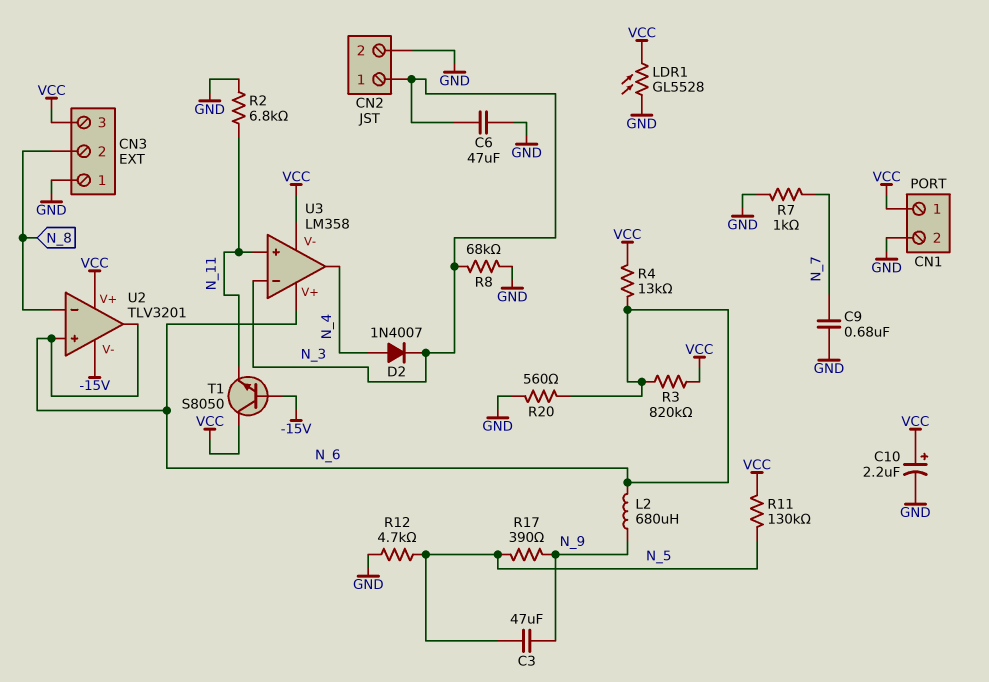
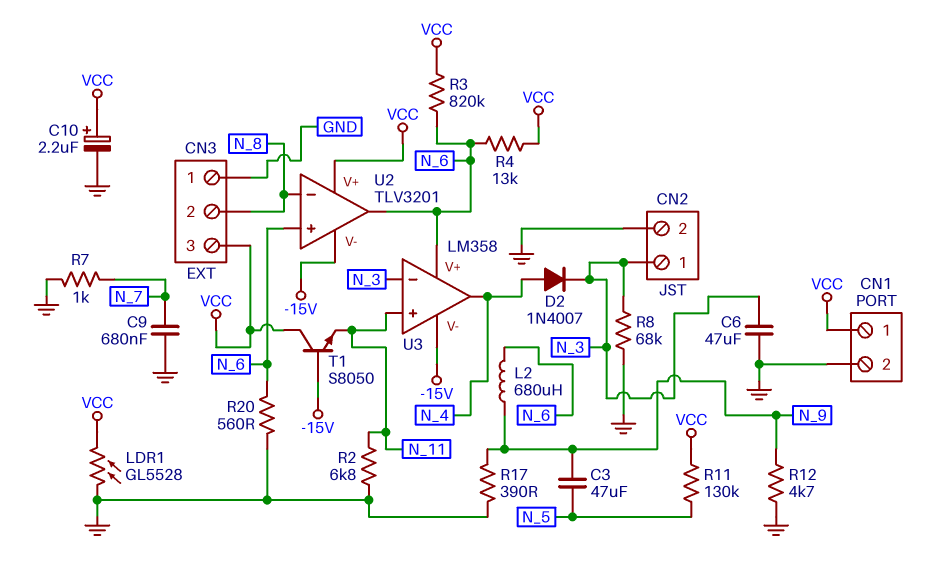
R12: 4.7k (GND, N_5) -> 4.7k (GND, N_9)
R17: 390 (N_5, N_9) -> 390 (GND, N_9)
U3 pin V-: VCC -> -15V

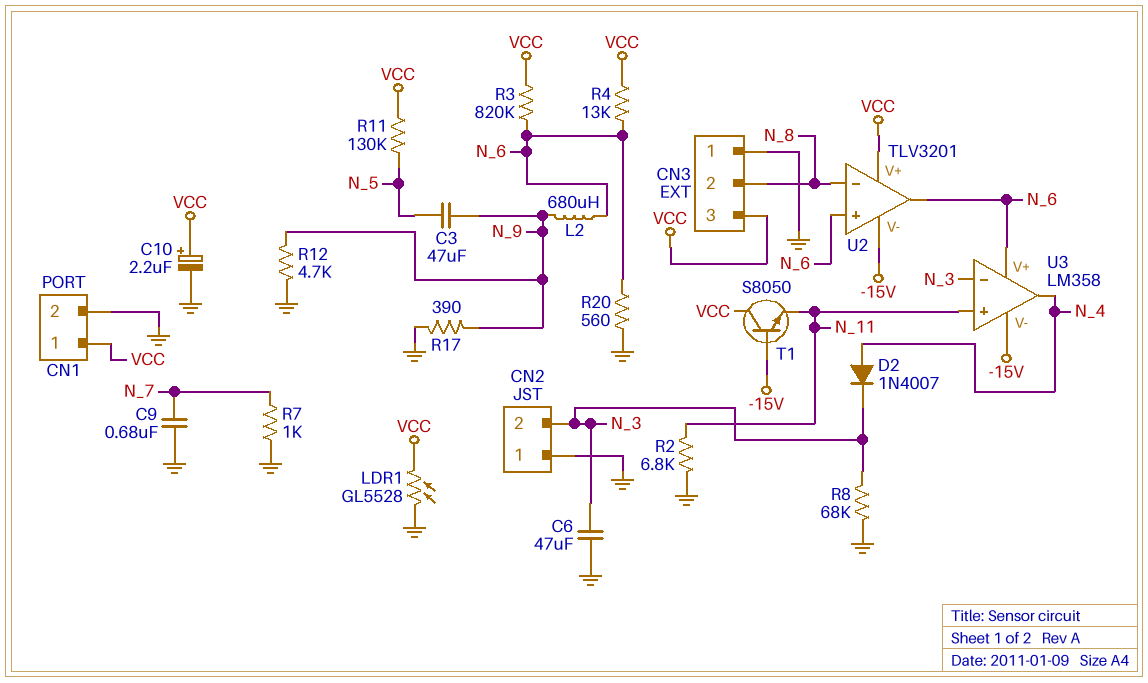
CN2 pin 1: N_3 -> GND
CN2 pin 2: GND -> N_3

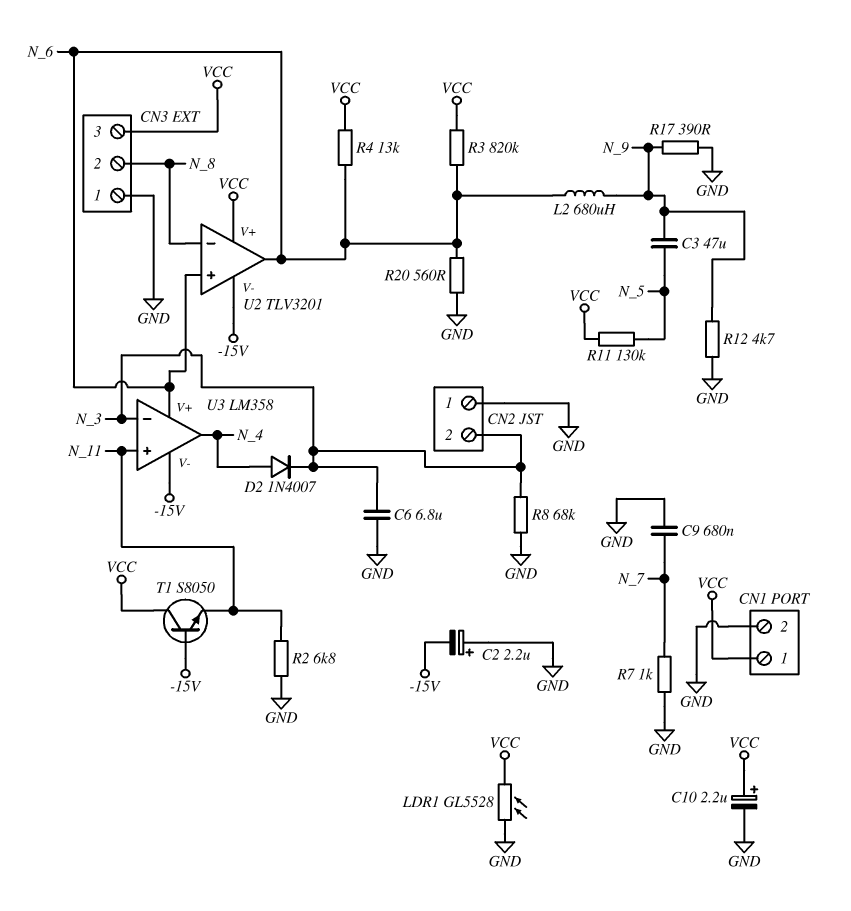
C2: none -> 2.2uF (plus GND, minus -15V)
C6: 47uF (GND, N_3) -> 6.8uF (GND, N_3)

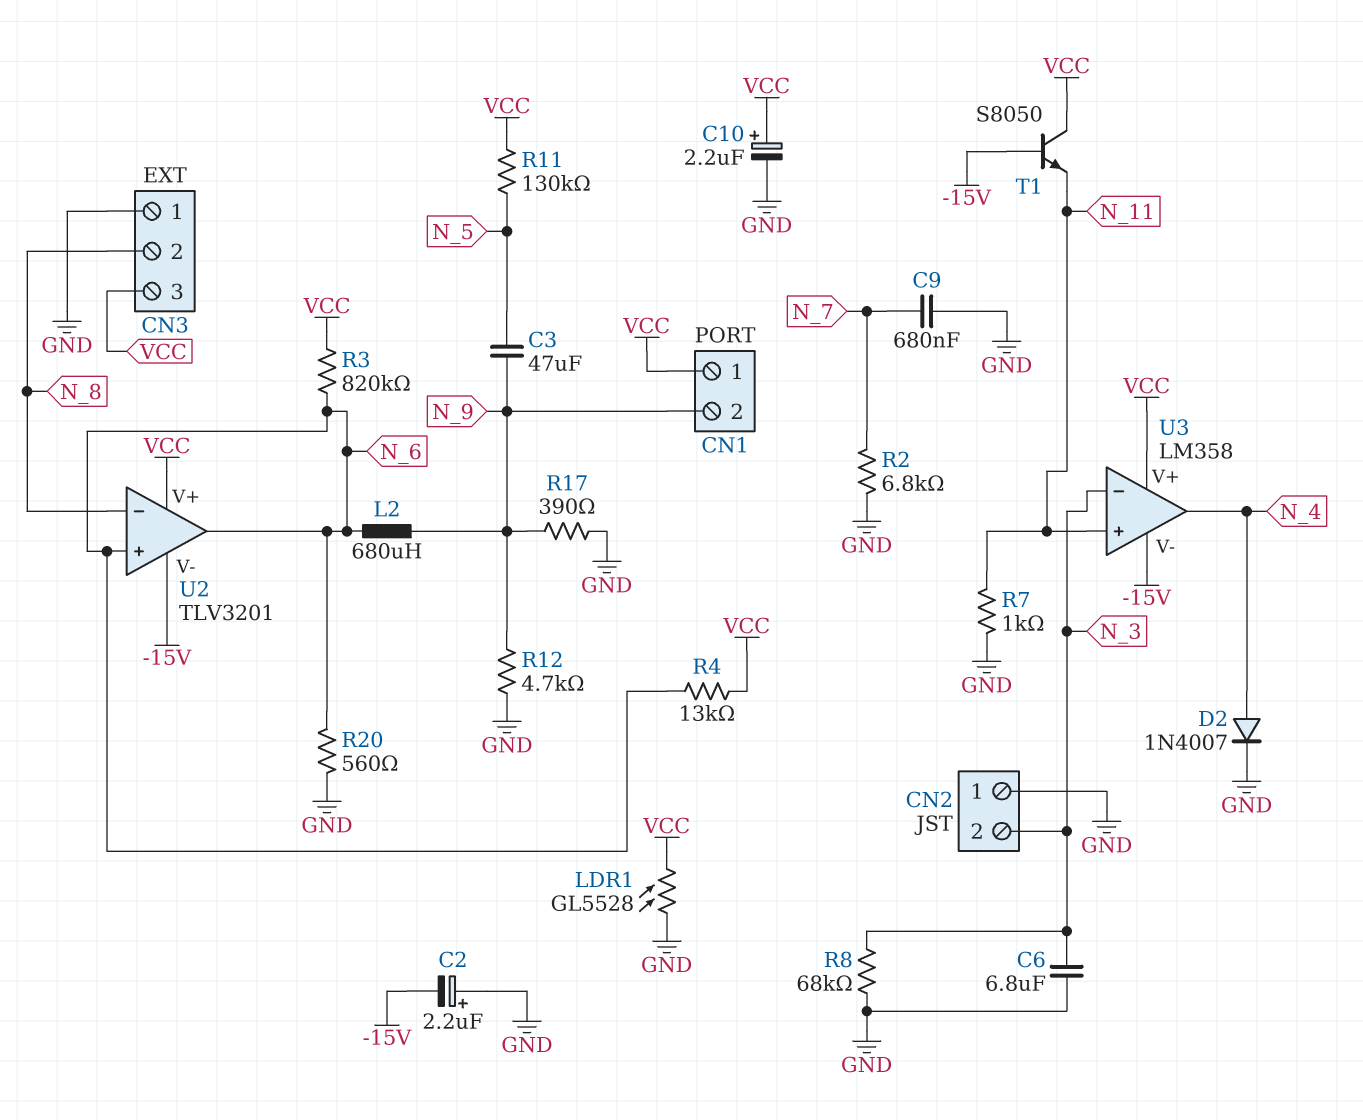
CN1 pin 2: GND -> N_9
D2: diode 1N4007 (A N_4, K N_3) -> diode 1N4007 (A N_4, K GND)
R2: 6.8k (GND, N_11) -> 6.8k (GND, N_7)
R7: 1k (GND, N_7) -> 1k (GND, N_11)
U3 pin V+: N_6 -> VCC

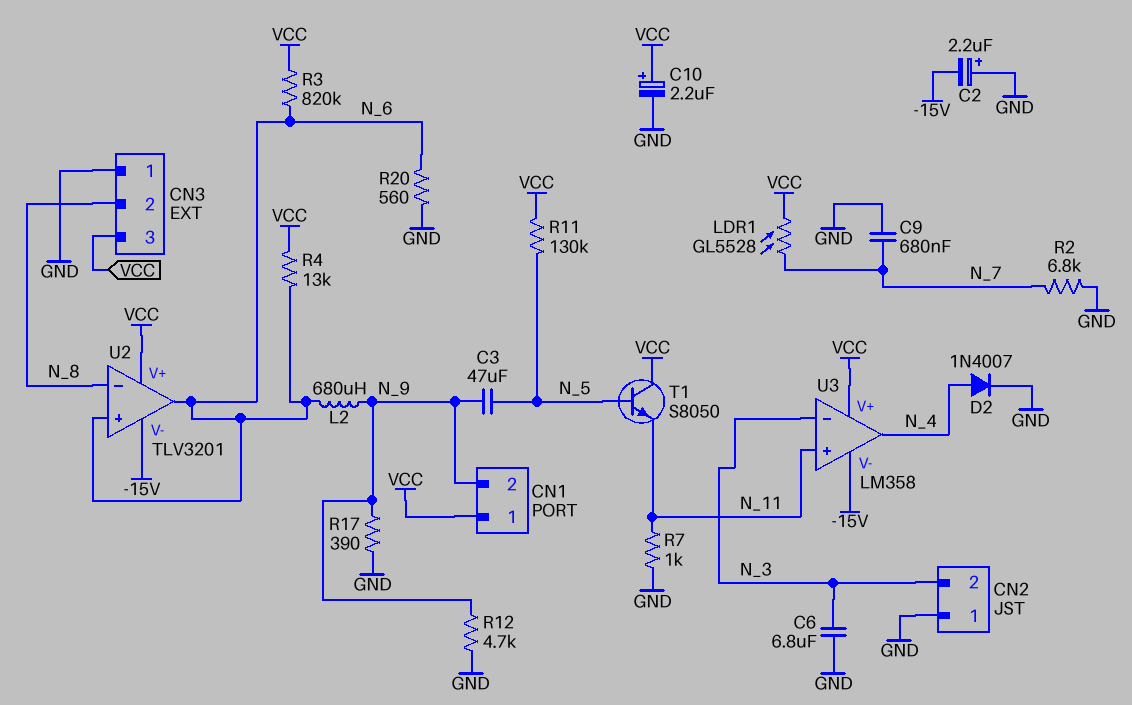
LDR1: GL5528 (GND, VCC) -> GL5528 (N_7, VCC)
R8: 68k (GND, N_3) -> none
T1: NPN S8050 (B -15V, C VCC, E N_11) -> NPN S8050 (B N_5, C VCC, E N_11)

